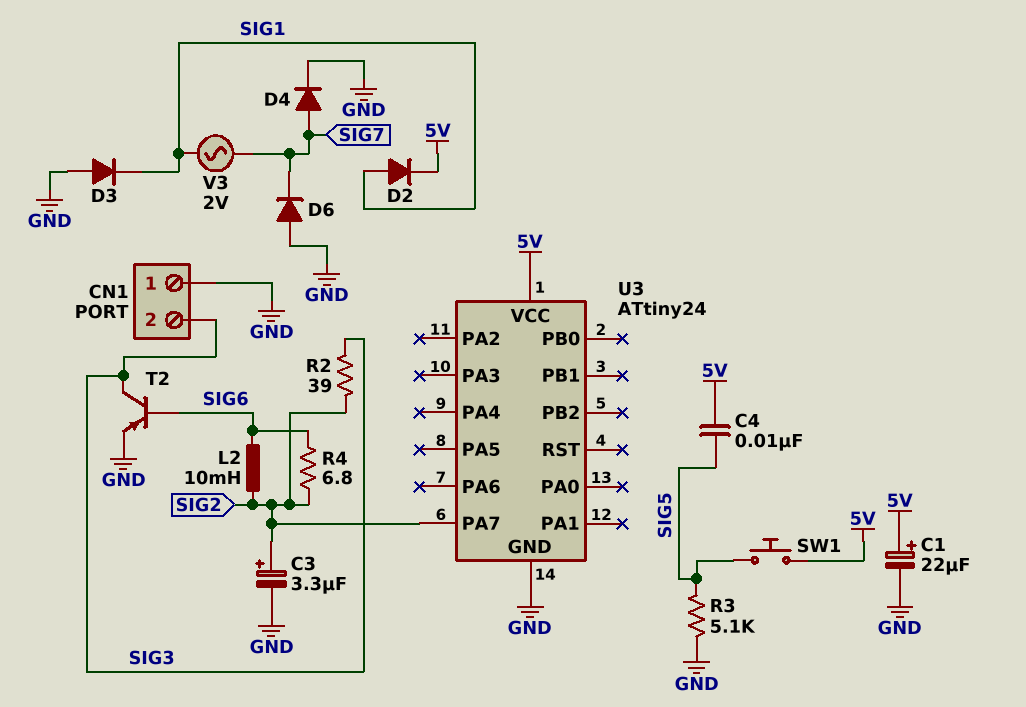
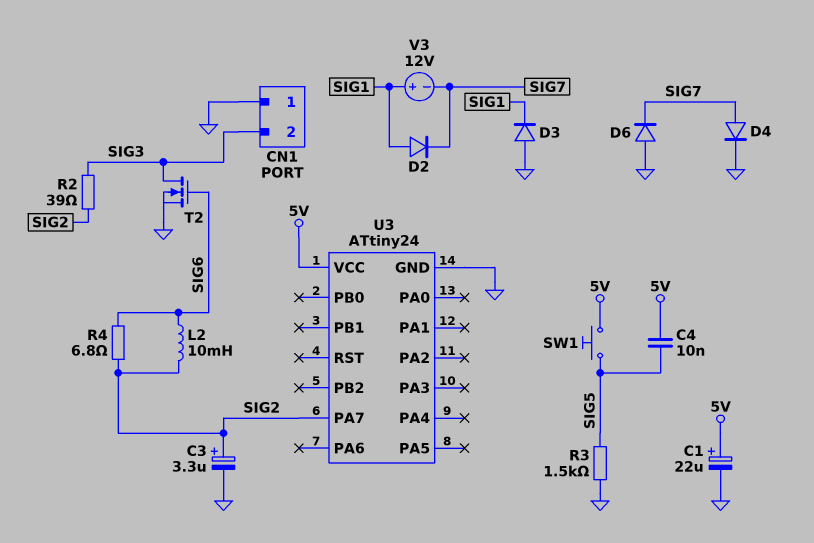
D2: diode (A SIG1, K 5V) -> diode (A SIG1, K SIG7)
R3: 5.1k (GND, SIG5) -> 1.5k (GND, SIG5)
T2: PNP (B SIG6, C SIG3, E GND) -> NMOS (G SIG6, D SIG3, S GND)
V3: AC 2V (SIG1, SIG7) -> 12V (plus SIG1, minus SIG7)

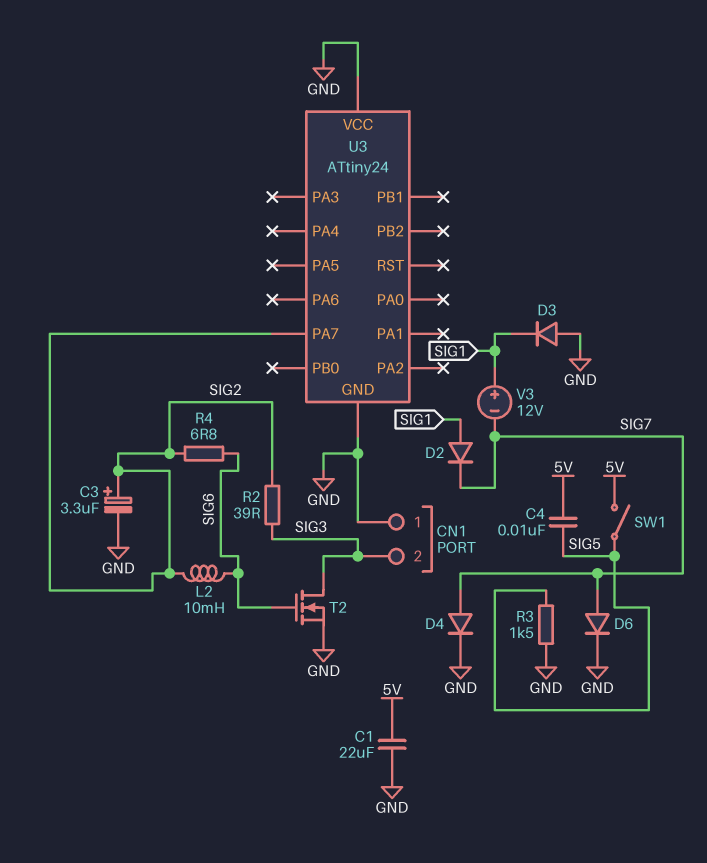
C1: 22uF (plus 5V, minus GND) -> 22uF (5V, GND)
D6: diode (A GND, K SIG7) -> diode (A SIG7, K GND)
SW1: button (5V, SIG5) -> switch (5V, SIG5)
U3 pin VCC: 5V -> GND

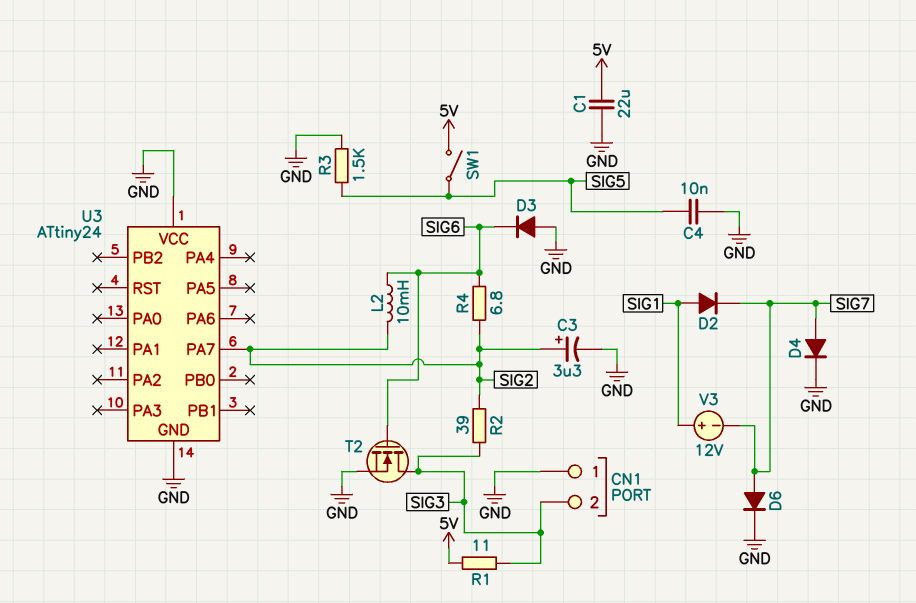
C4: 10nF (5V, SIG5) -> 10nF (GND, SIG5)
D3: diode (A GND, K SIG1) -> diode (A GND, K SIG6)
R1: none -> 11 (5V, SIG3)

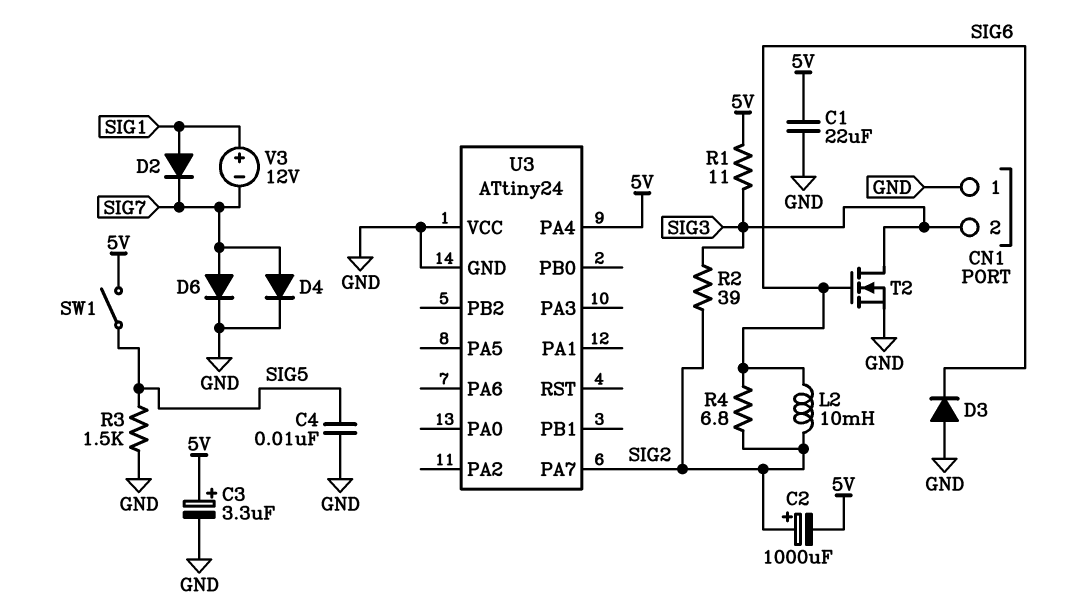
C2: none -> 1000uF (plus SIG2, minus 5V)
C3: 3.3uF (plus SIG2, minus GND) -> 3.3uF (plus 5V, minus GND)
U3 pin PA4: none -> 5V

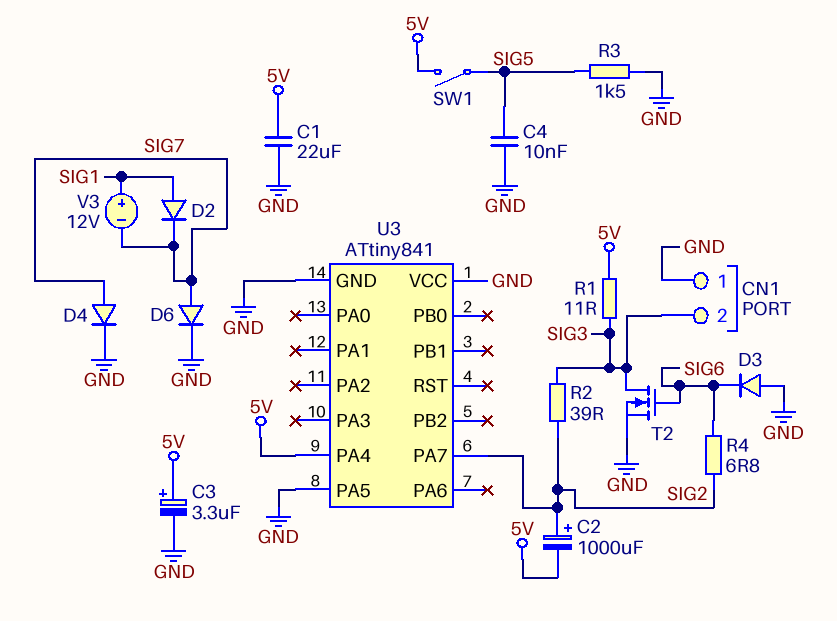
L2: 10mH (SIG2, SIG6) -> none
U3: ATtiny24 -> ATtiny841
U3 pin PA5: none -> GND

